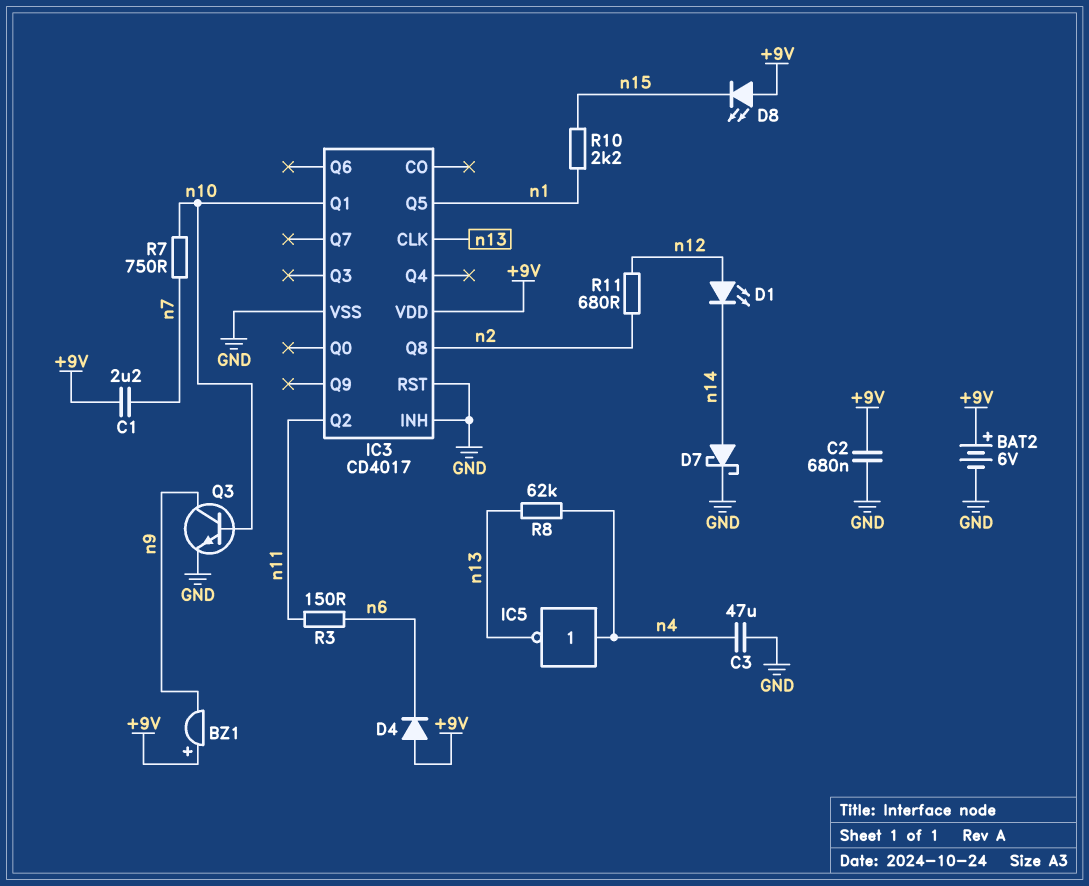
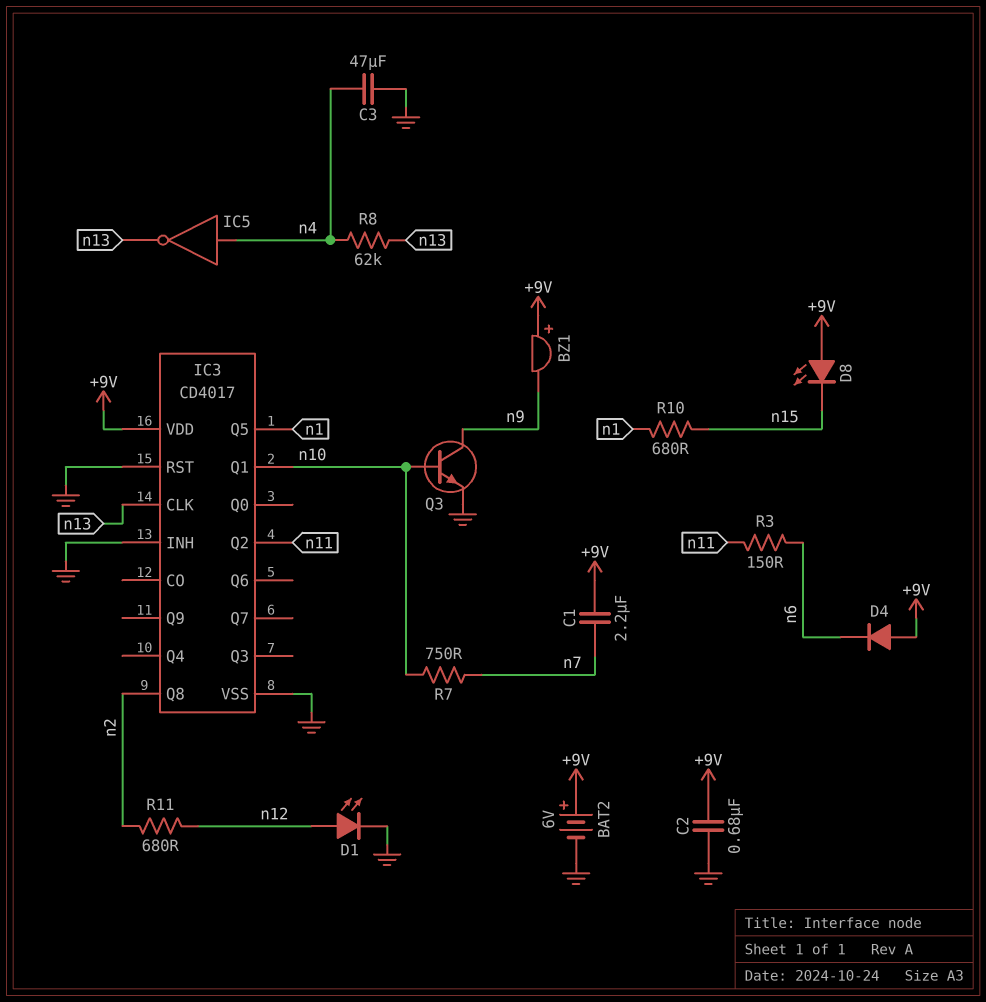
D1: LED (A n12, K n14) -> LED (A n12, K GND)
D7: schottky (A n14, K GND) -> none
R10: 2.2k (n1, n15) -> 680 (n1, n15)

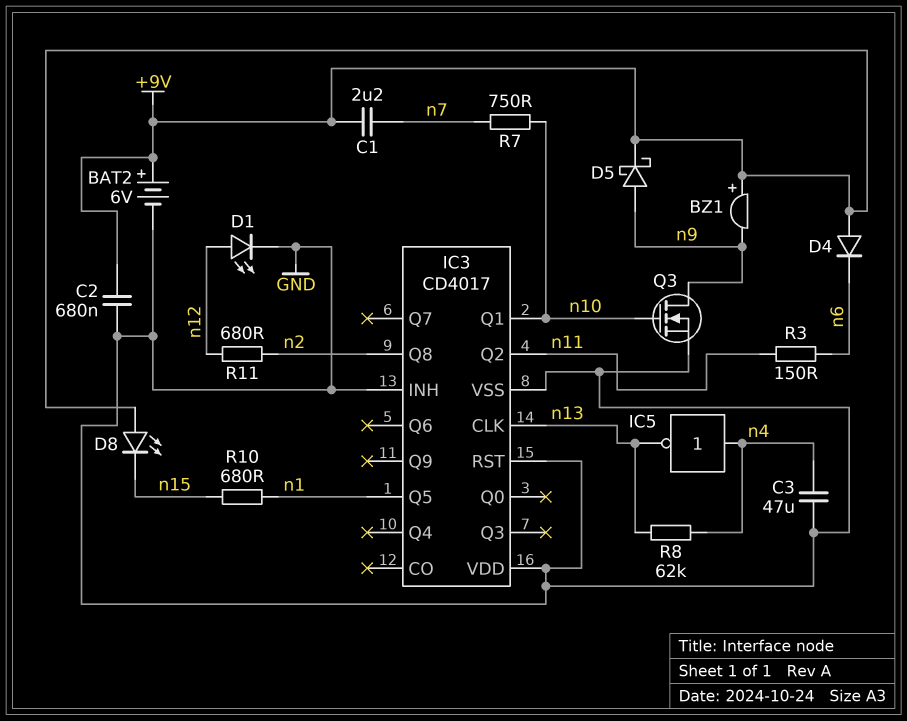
D5: none -> schottky (A n9, K +9V)
IC3 pin VDD: +9V -> GND
Q3: NPN (B n10, C n9, E GND) -> NMOS (G n10, D n9, S GND)

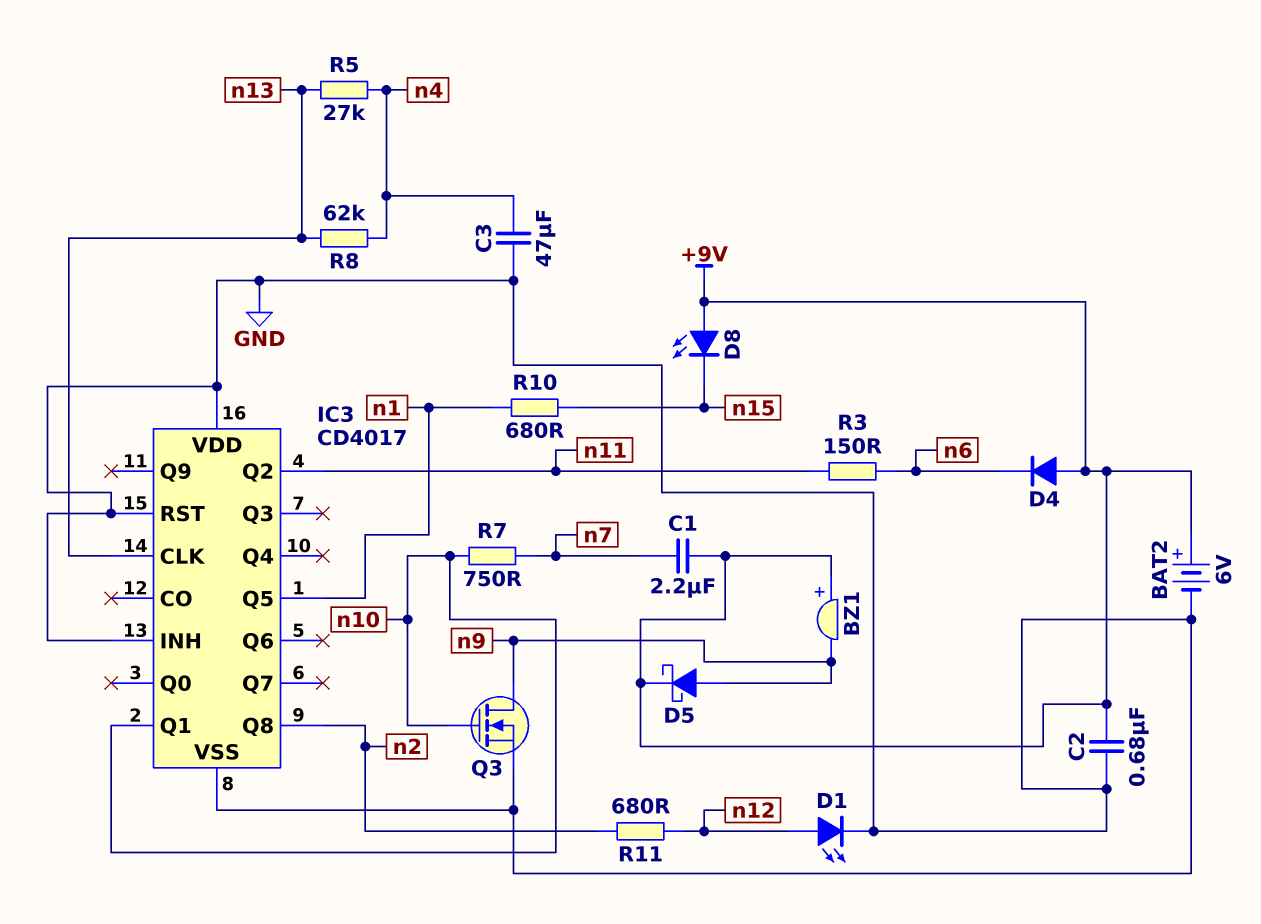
IC5: NOT (in n4, out n13) -> none
R5: none -> 27k (n4, n13)

